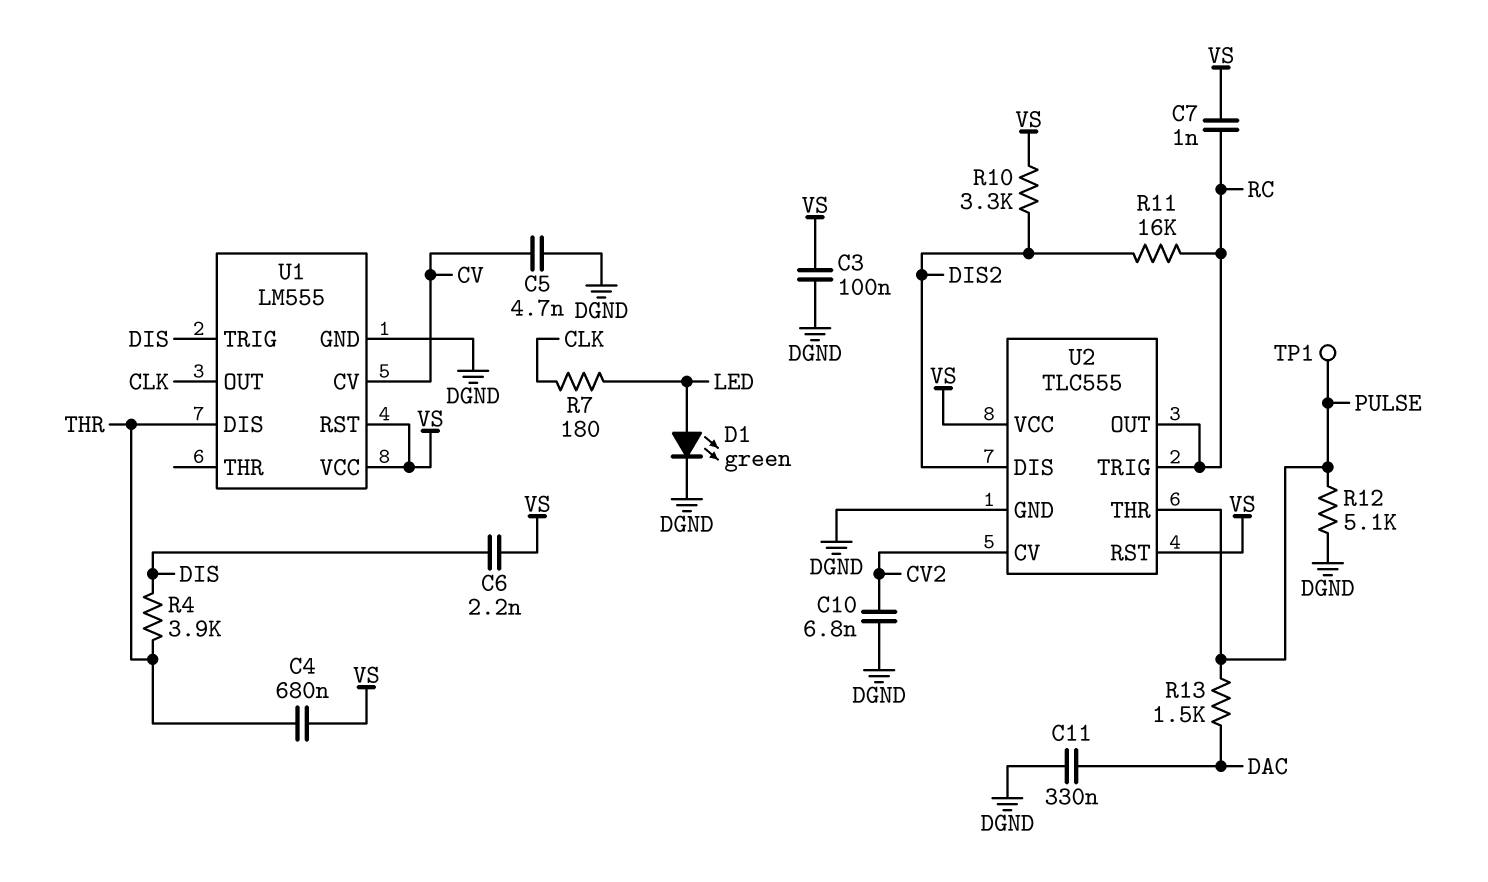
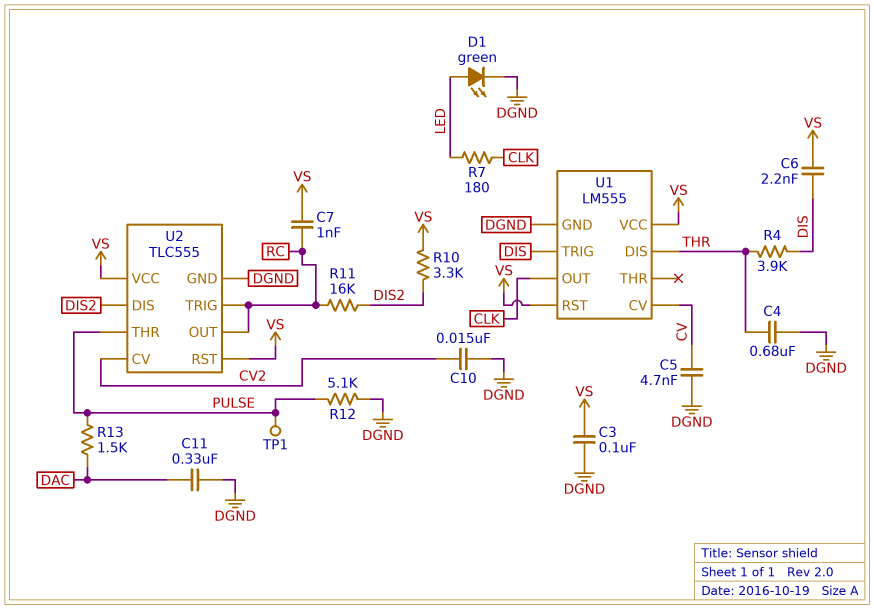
C4: 680nF (THR, VS) -> 680nF (DGND, THR)
C10: 6.8nF (CV2, DGND) -> 15nF (CV2, DGND)

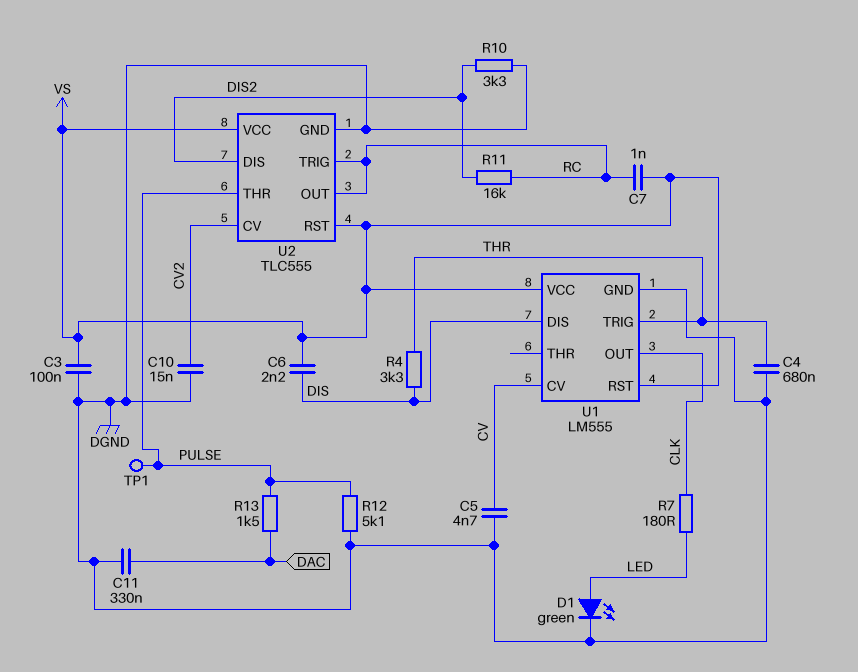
R4: 3.9k (DIS, THR) -> 3.3k (DIS, THR)
R10: 3.3k (DIS2, VS) -> 3.3k (DGND, DIS2)
U1 pin DIS: THR -> DIS
U1 pin TRIG: DIS -> THR

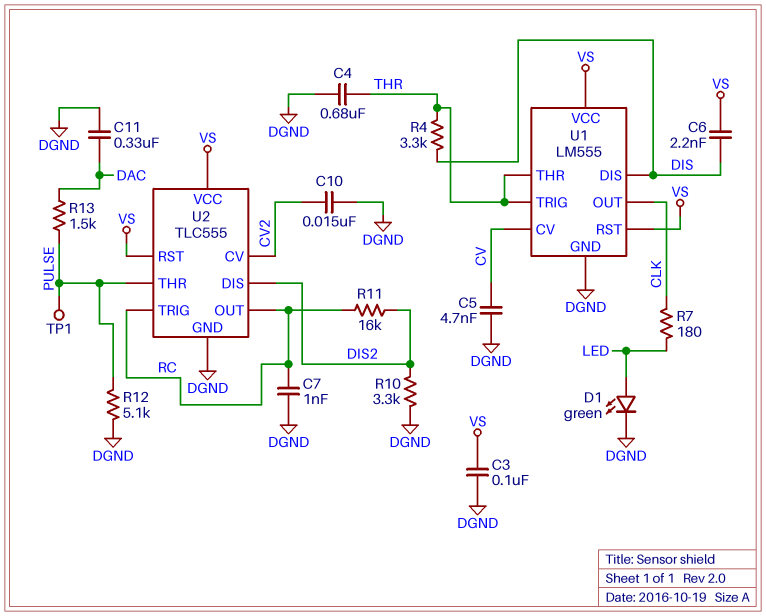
C7: 1nF (RC, VS) -> 1nF (DGND, RC)
U1 pin THR: none -> THR

